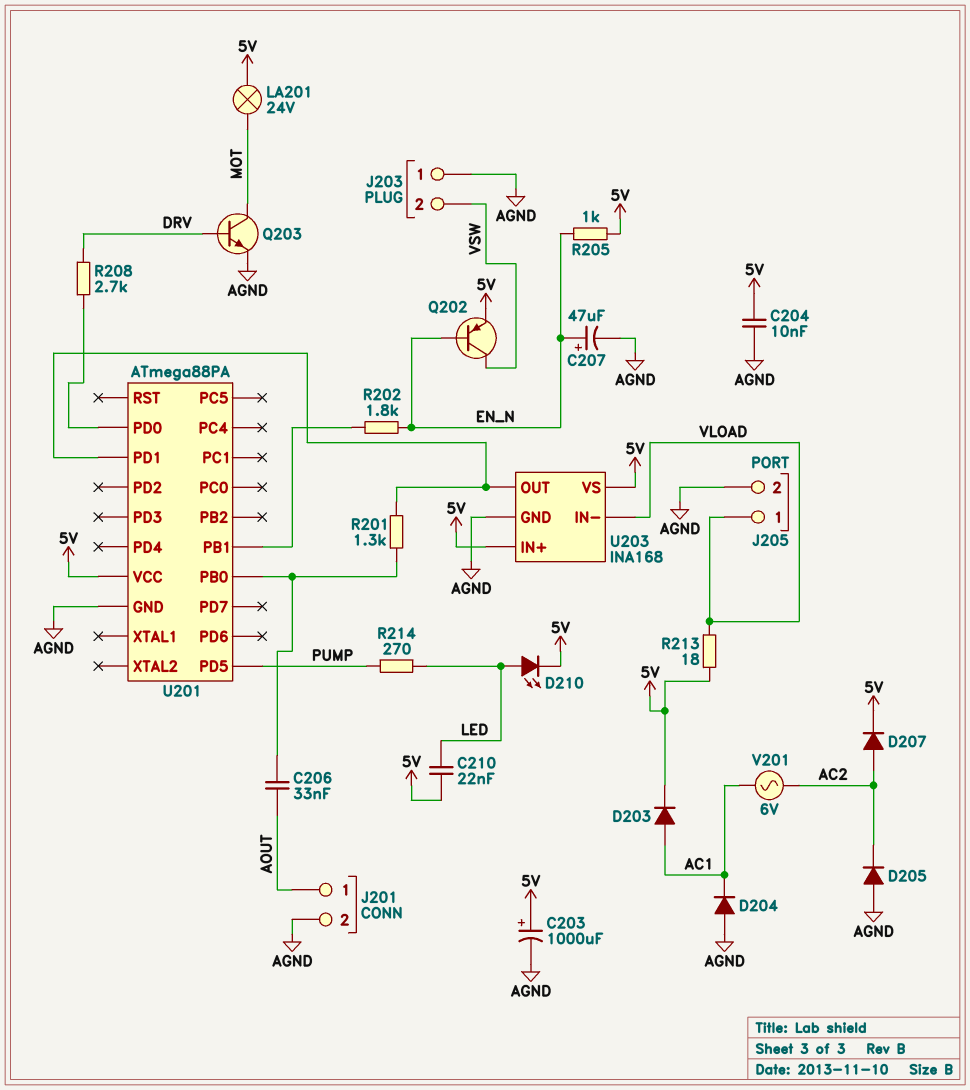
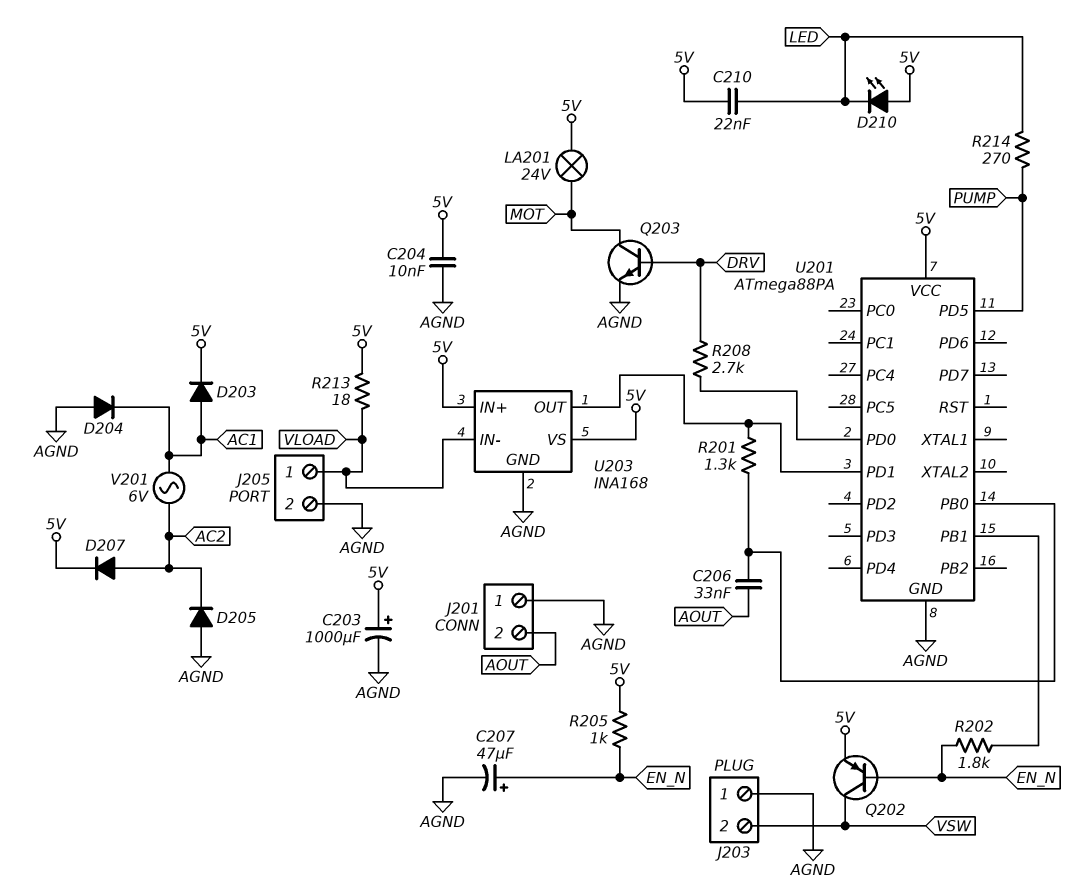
D210: LED (A LED, K 5V) -> LED (A 5V, K LED)
J201 pin 1: AOUT -> AGND
J201 pin 2: AGND -> AOUT

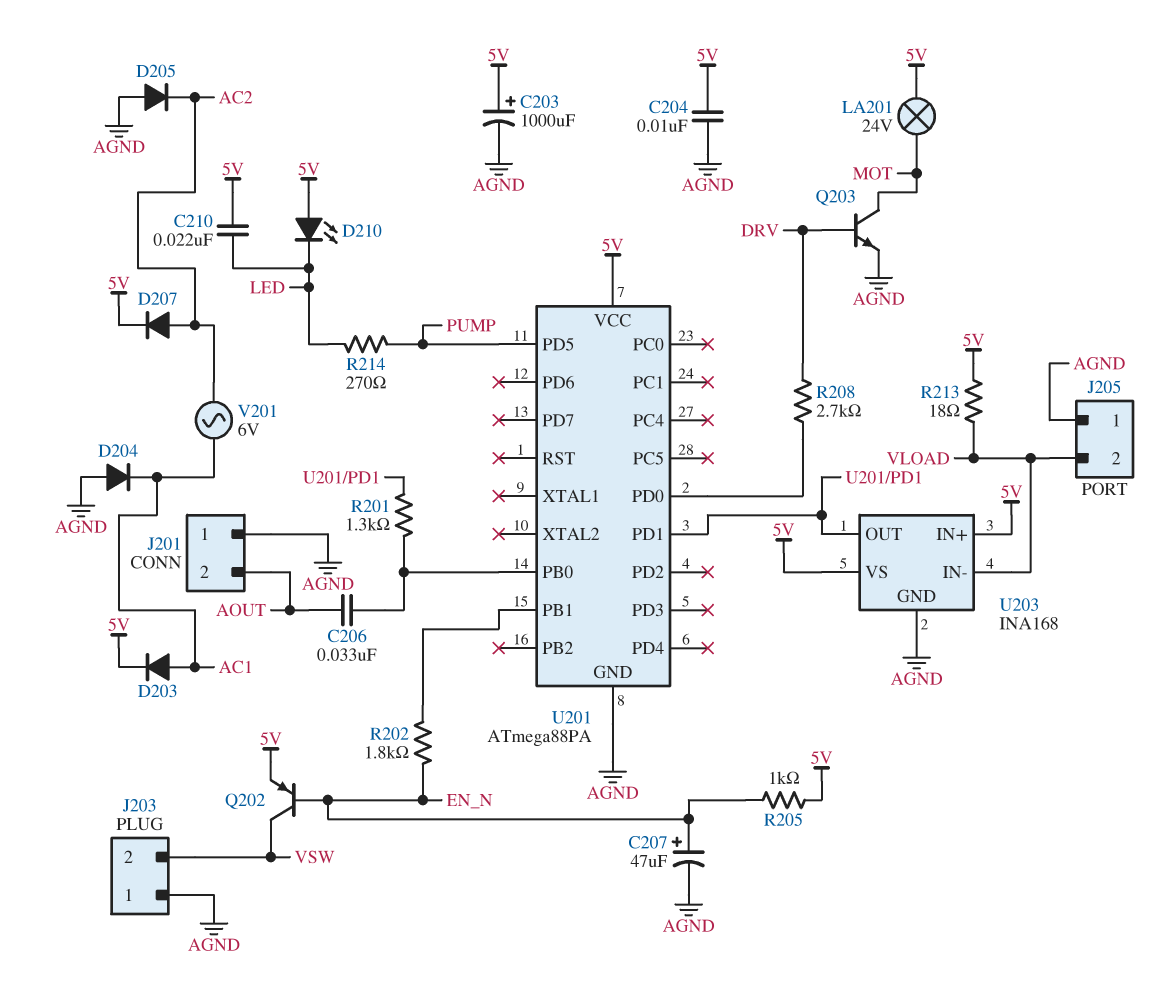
J205 pin 1: VLOAD -> AGND
J205 pin 2: AGND -> VLOAD

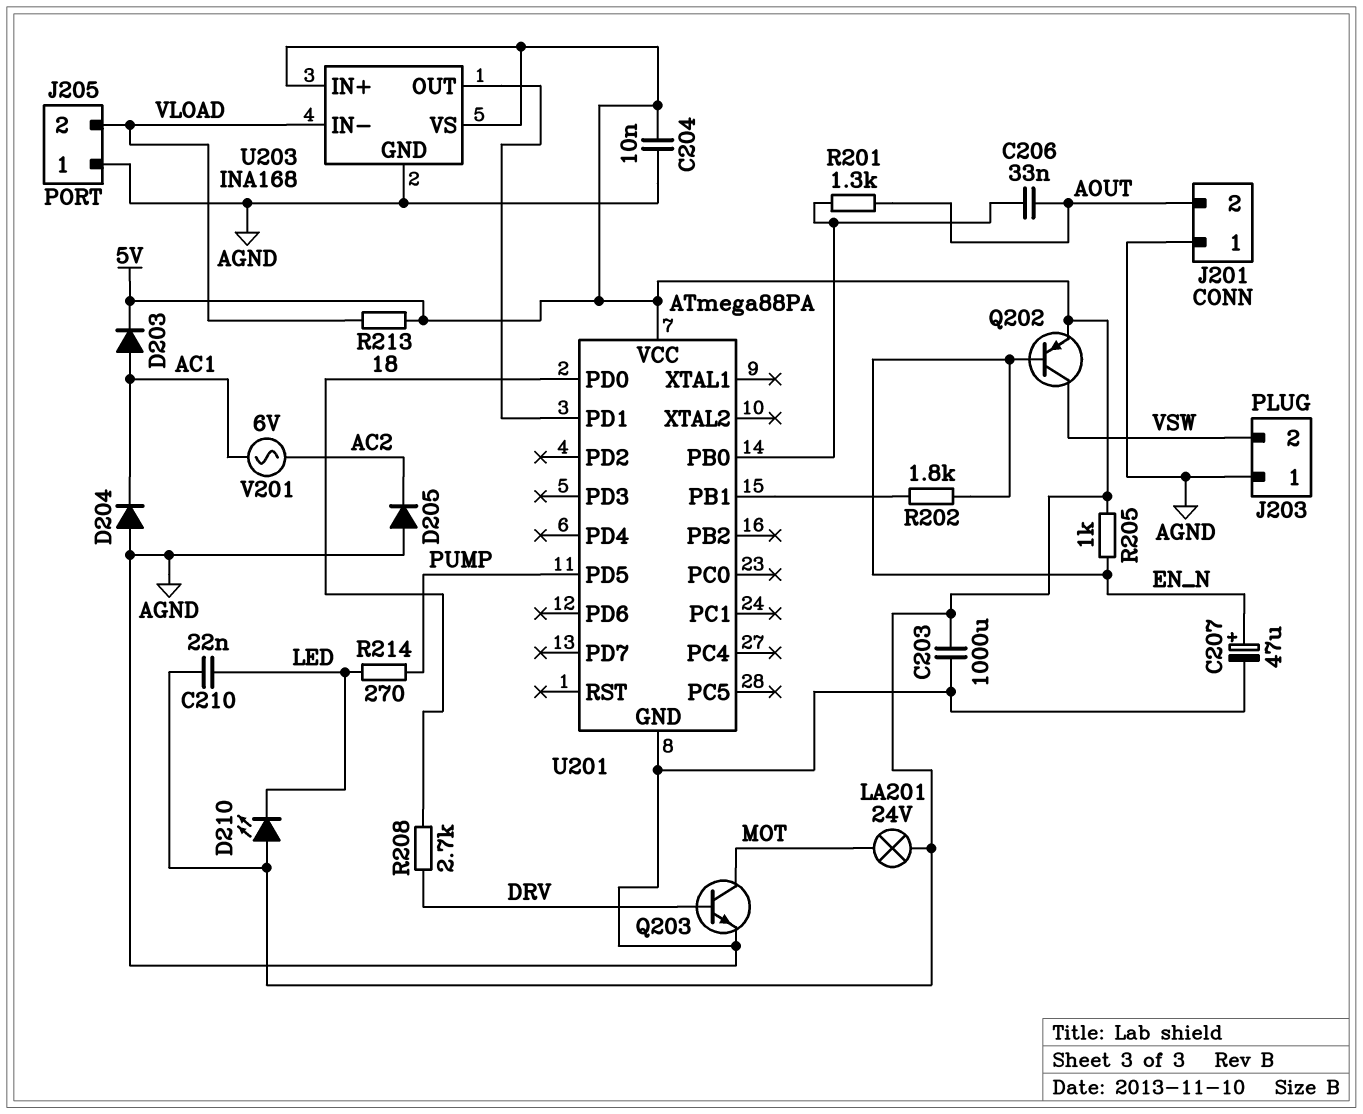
C203: 1000uF (plus 5V, minus AGND) -> 1000uF (5V, AGND)
D207: diode (A AC2, K 5V) -> none
R201: 1.3k (U201/PB0, U201/PD1) -> 1.3k (AOUT, U201/PB0)

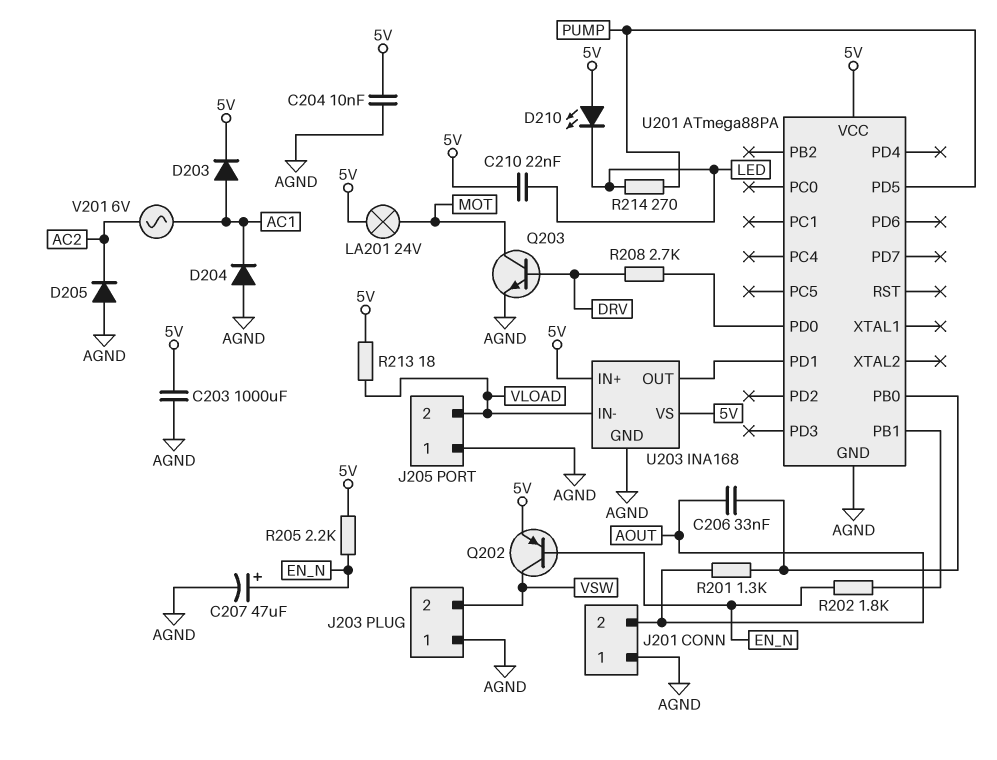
R205: 1k (5V, EN_N) -> 2.2k (5V, EN_N)

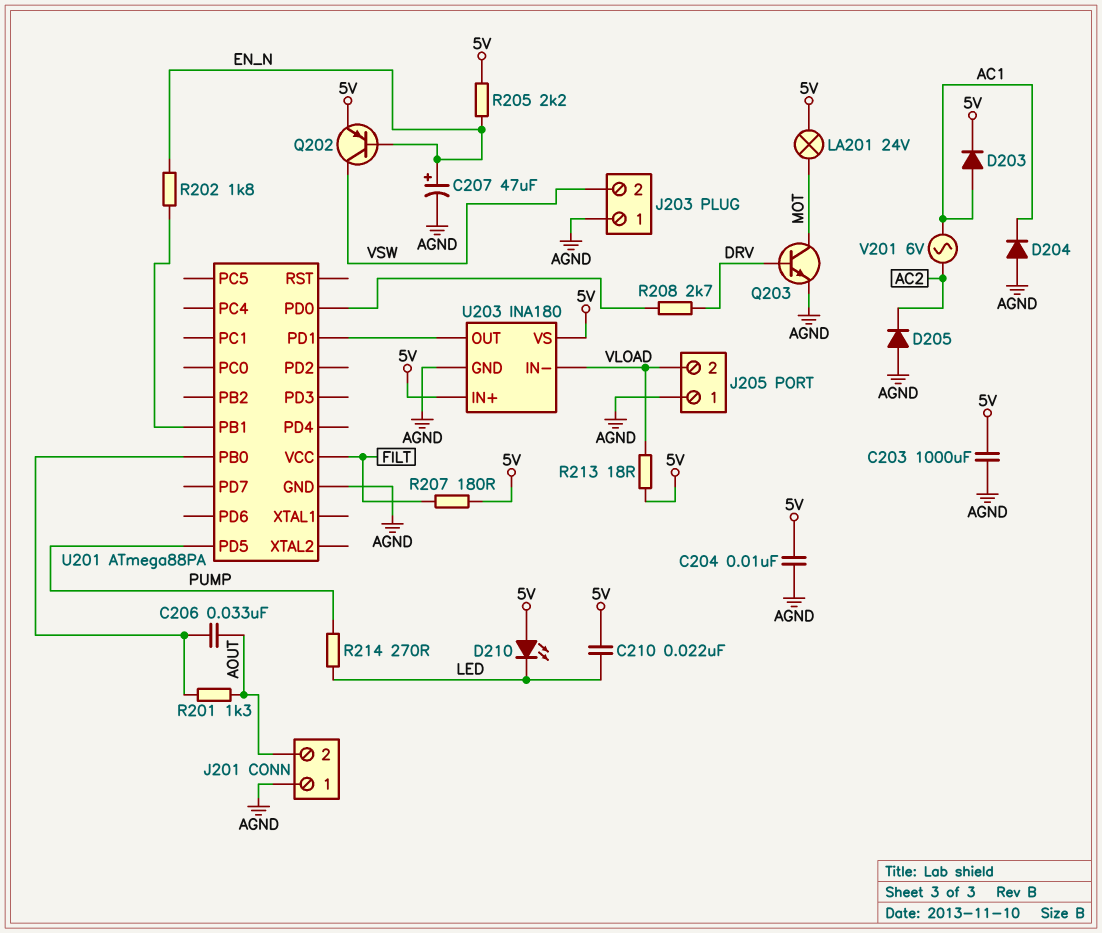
R207: none -> 180 (5V, FILT)
U201 pin VCC: 5V -> FILT
U203: INA168 -> INA180

